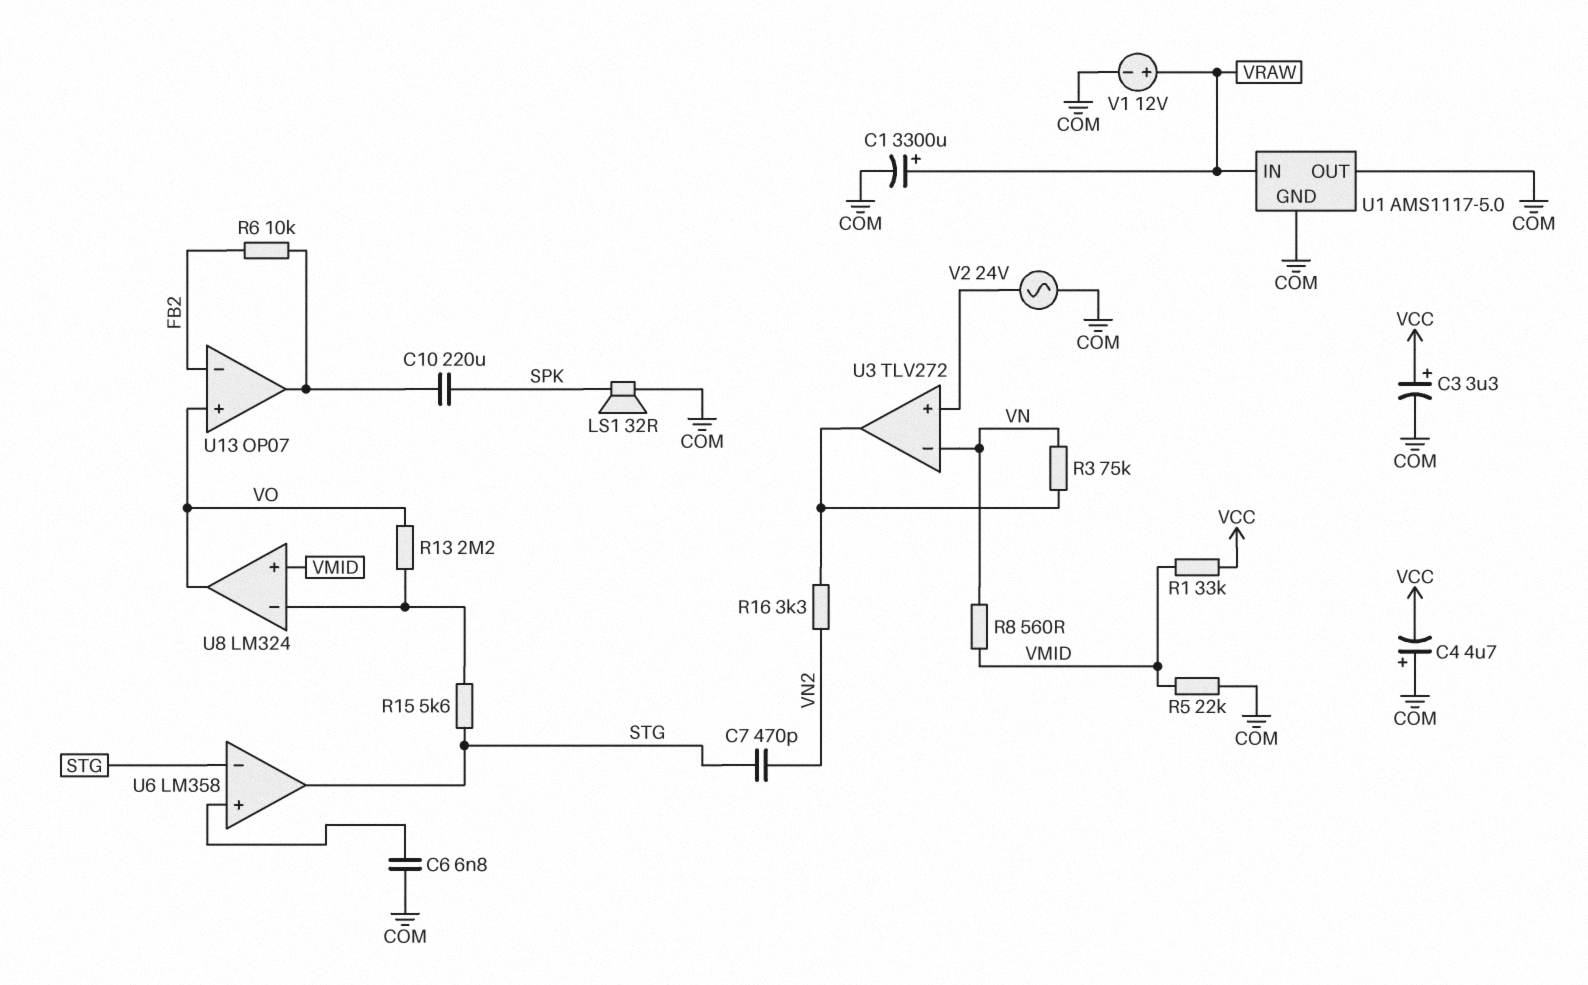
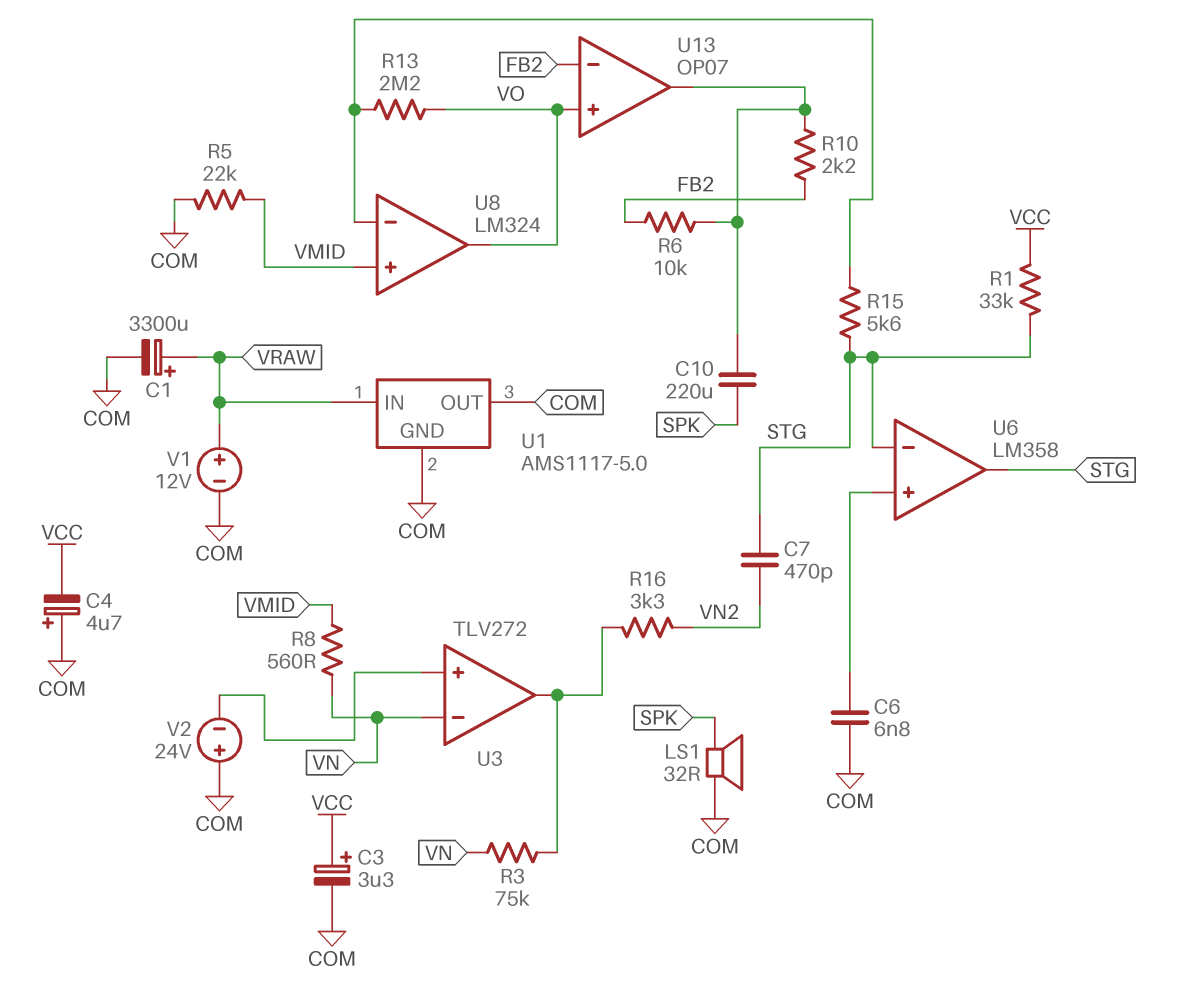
R1: 33k (VCC, VMID) -> 33k (STG, VCC)
R10: none -> 2.2k (FB2, U13/out)
V2: AC 24V (COM, U3/in+) -> 24V (plus COM, minus U3/in+)

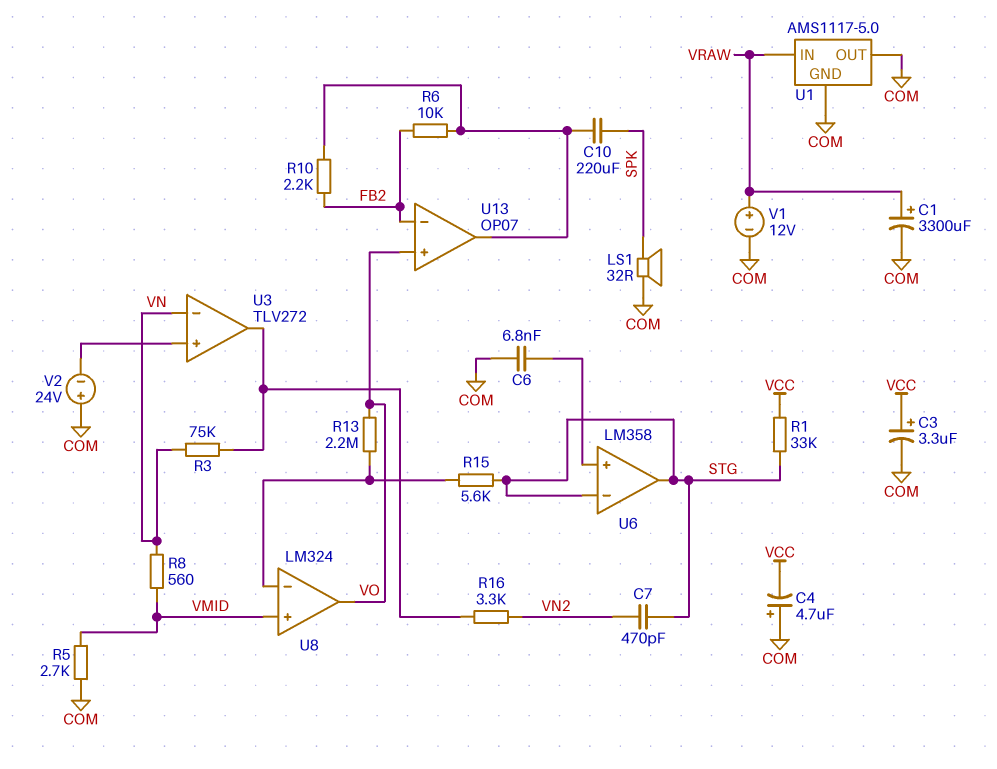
R5: 22k (COM, VMID) -> 2.7k (COM, VMID)

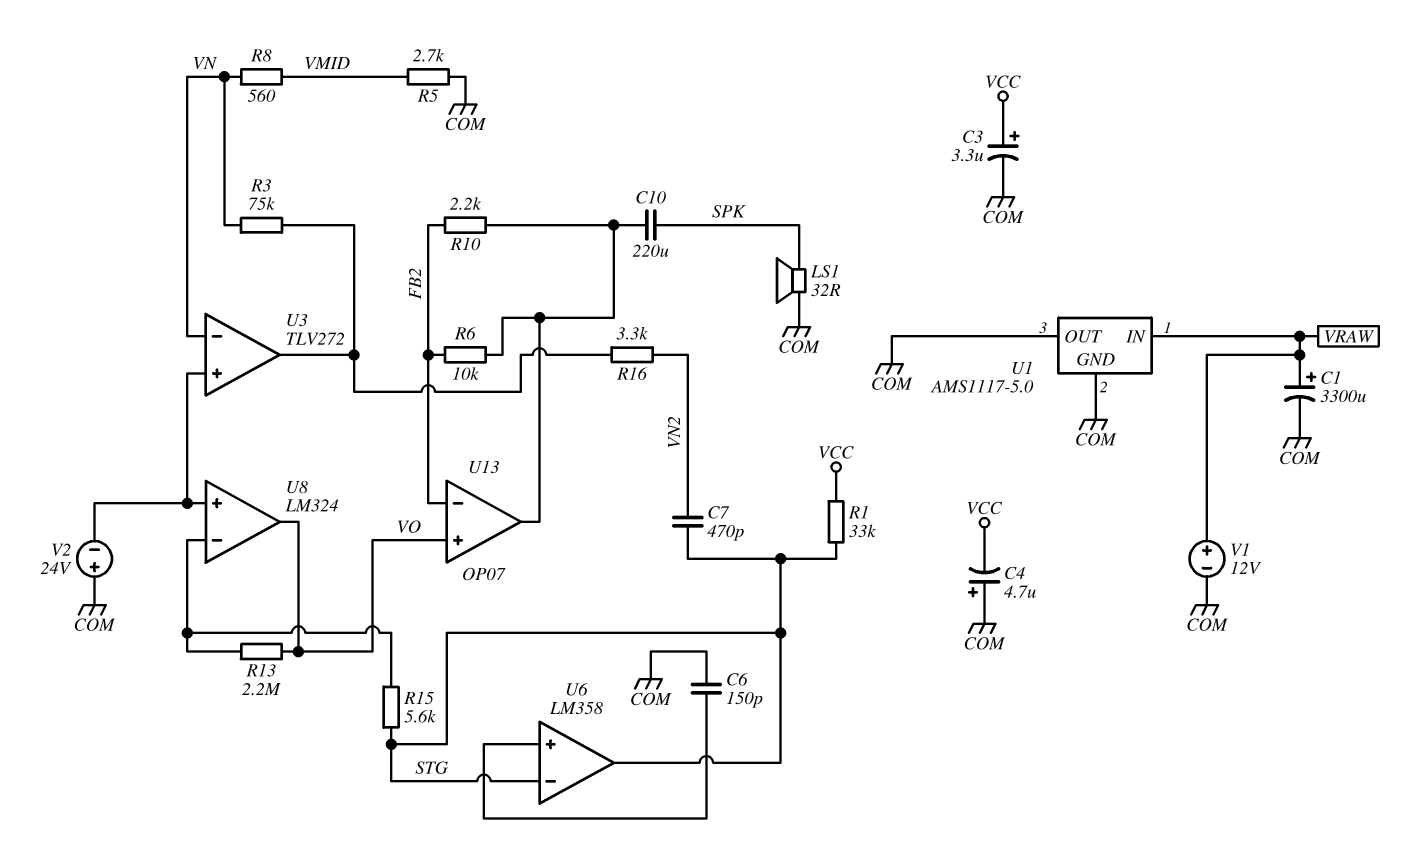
C6: 6.8nF (COM, U6/in+) -> 150pF (COM, U6/in+)
U8 pin in+: VMID -> U3/in+

